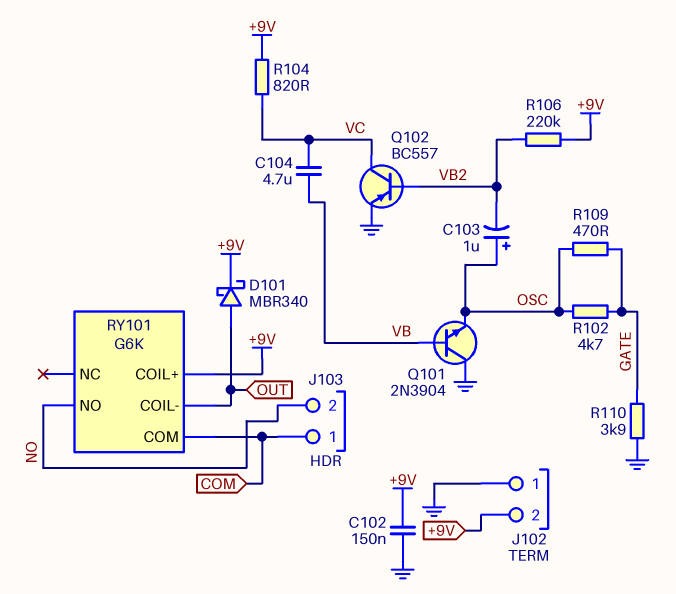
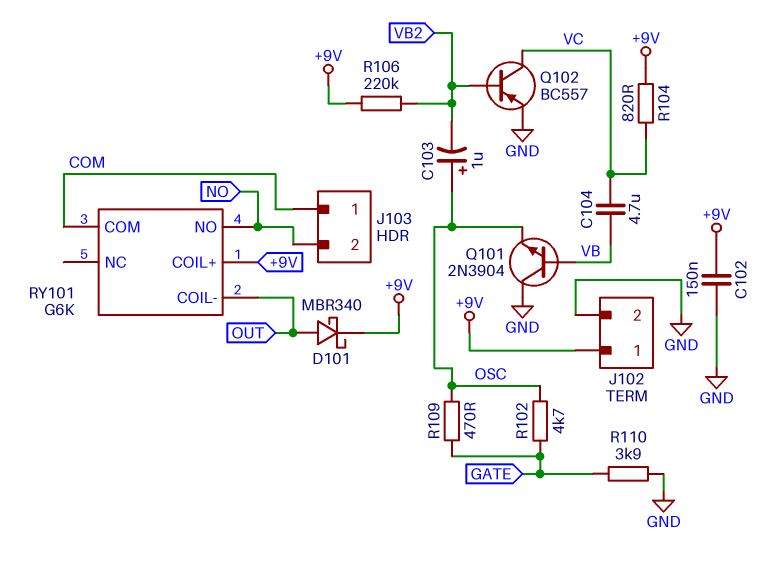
J102 pin 1: GND -> +9V
J102 pin 2: +9V -> GND

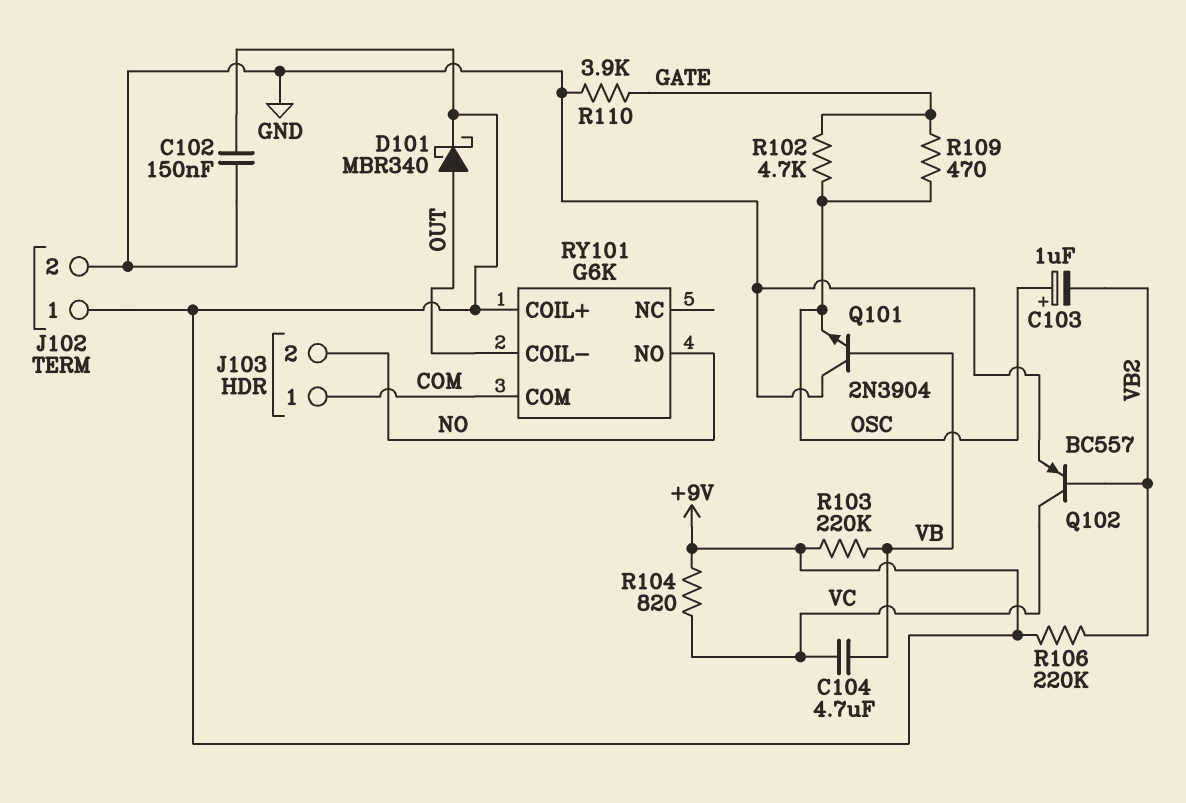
R103: none -> 220k (+9V, VB)

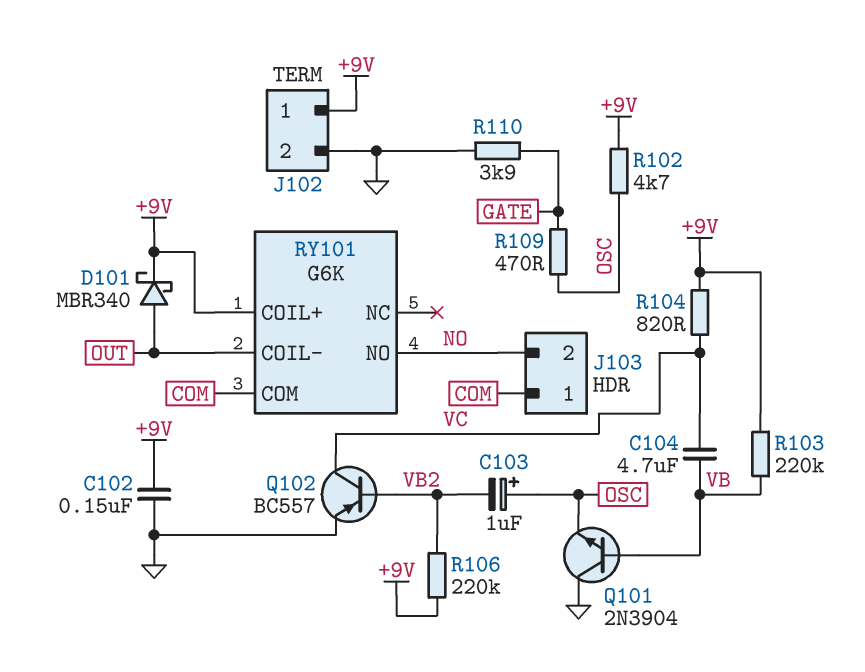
R102: 4.7k (GATE, OSC) -> 4.7k (+9V, OSC)

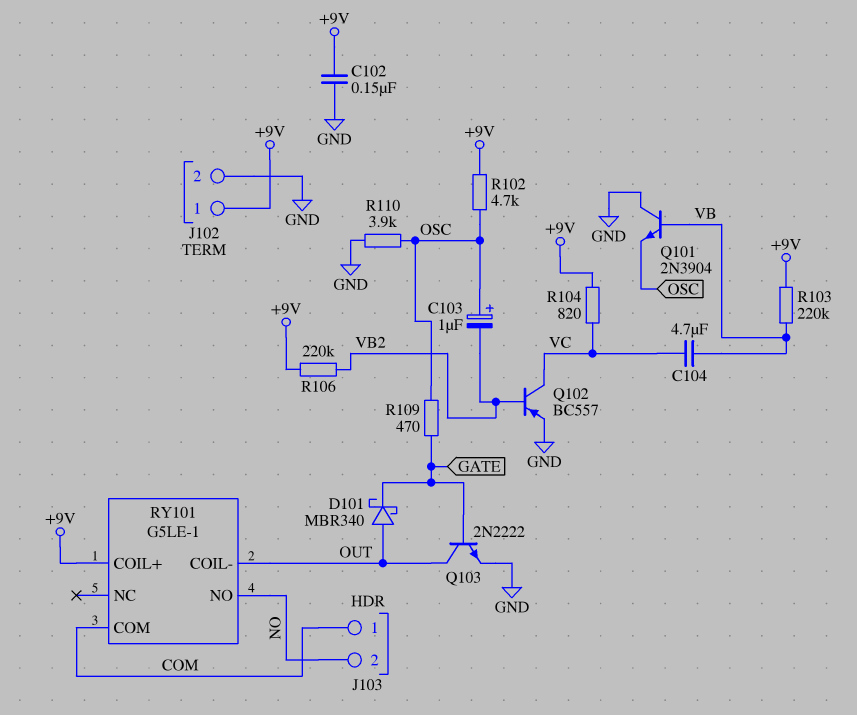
D101: schottky MBR340 (A OUT, K +9V) -> schottky MBR340 (A OUT, K GATE)
Q103: none -> NPN 2N2222 (B GATE, C OUT, E GND)
R110: 3.9k (GATE, GND) -> 3.9k (GND, OSC)
RY101: G6K -> G5LE-1

